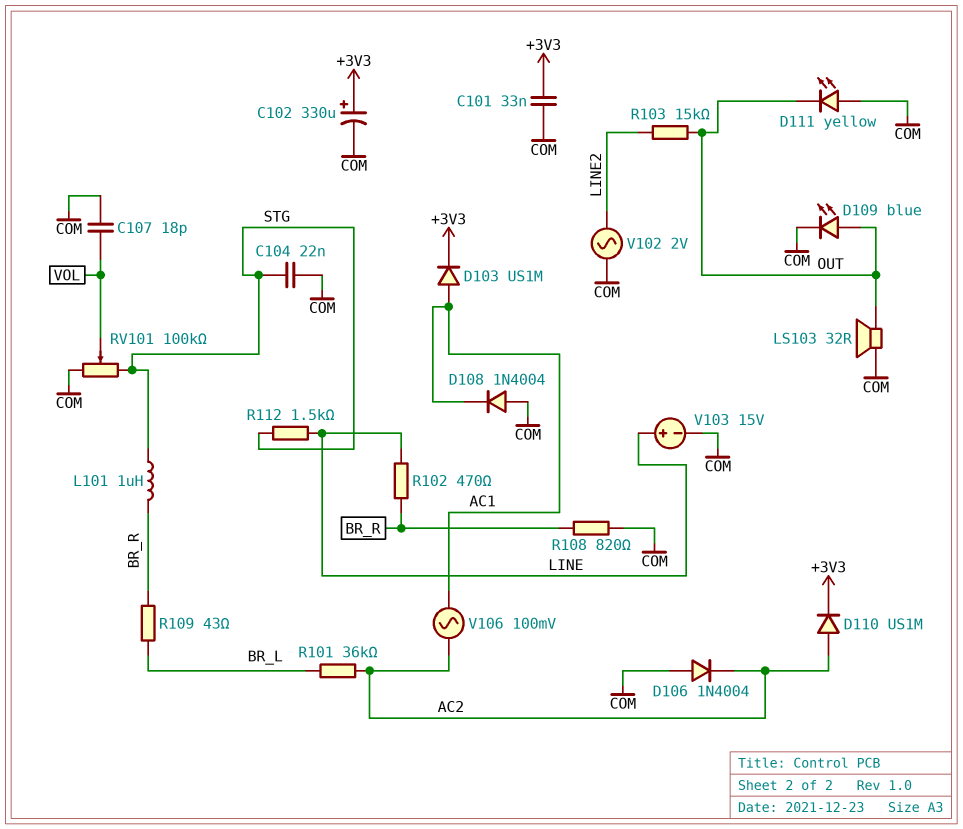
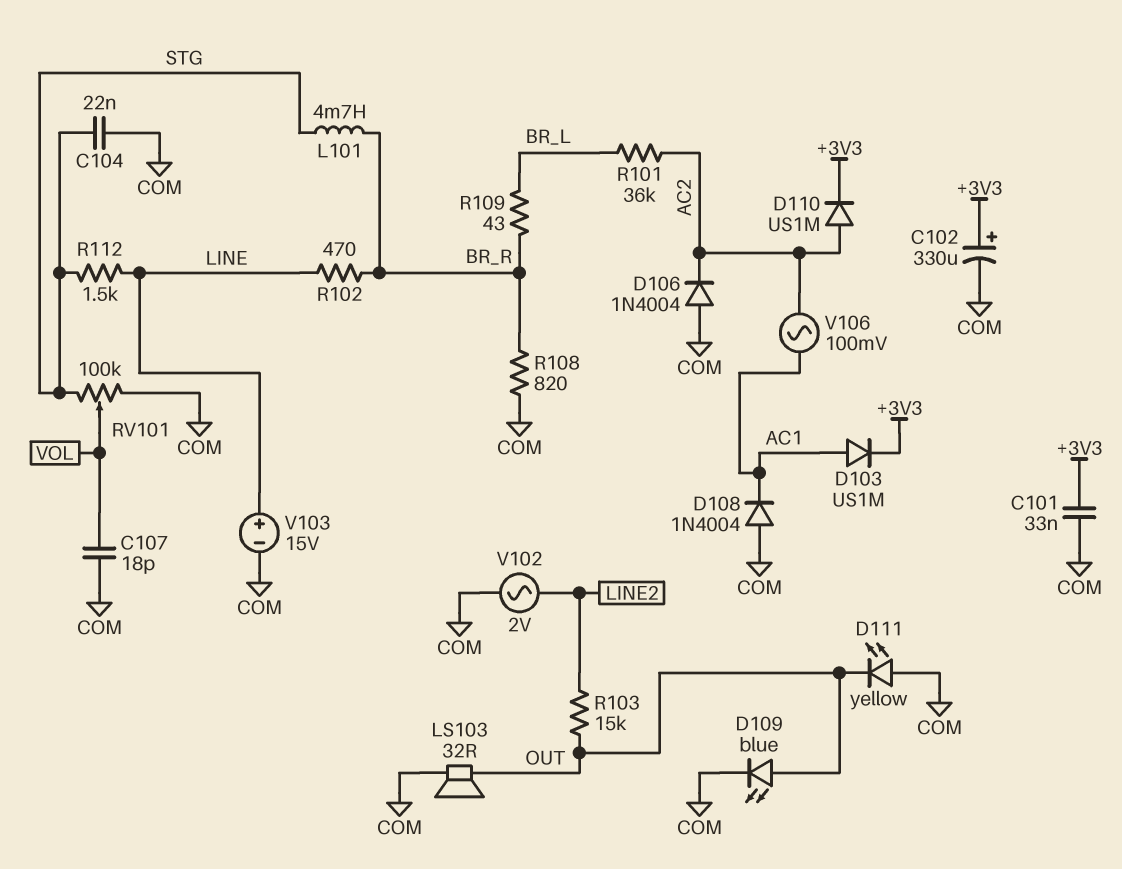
L101: 1uH (BR_R, STG) -> 4.7mH (BR_R, STG)

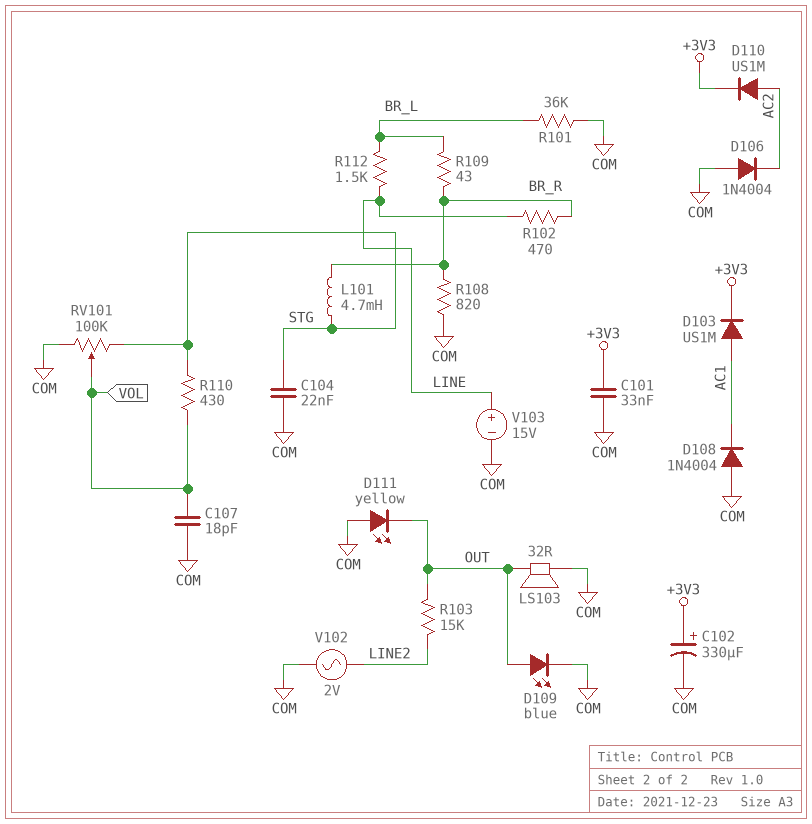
R101: 36k (AC2, BR_L) -> 36k (BR_L, COM)
R110: none -> 430 (STG, VOL)
R112: 1.5k (LINE, STG) -> 1.5k (BR_L, LINE)
V106: AC 100mV (AC1, AC2) -> none

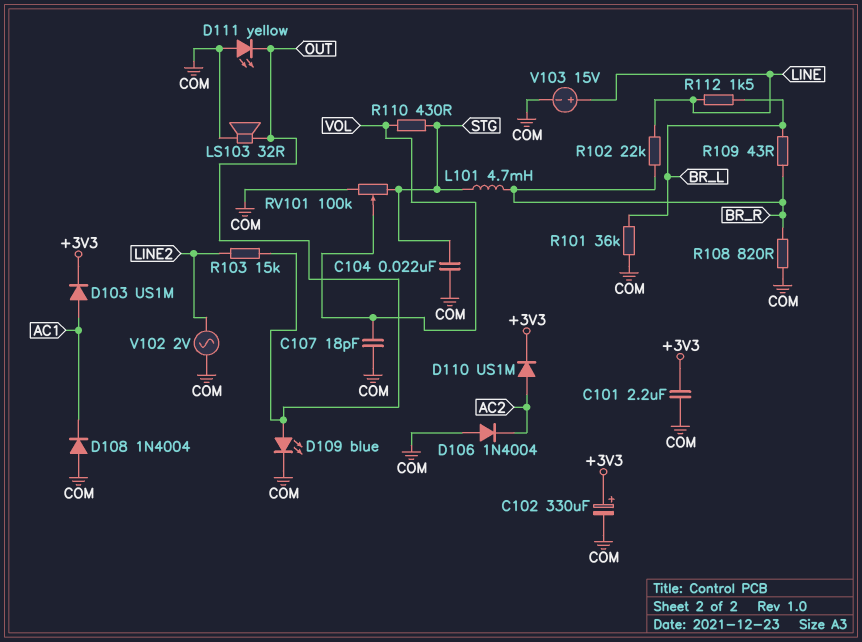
C101: 33nF (+3V3, COM) -> 2.2uF (+3V3, COM)
R102: 470 (BR_R, LINE) -> 22k (BR_R, LINE)

